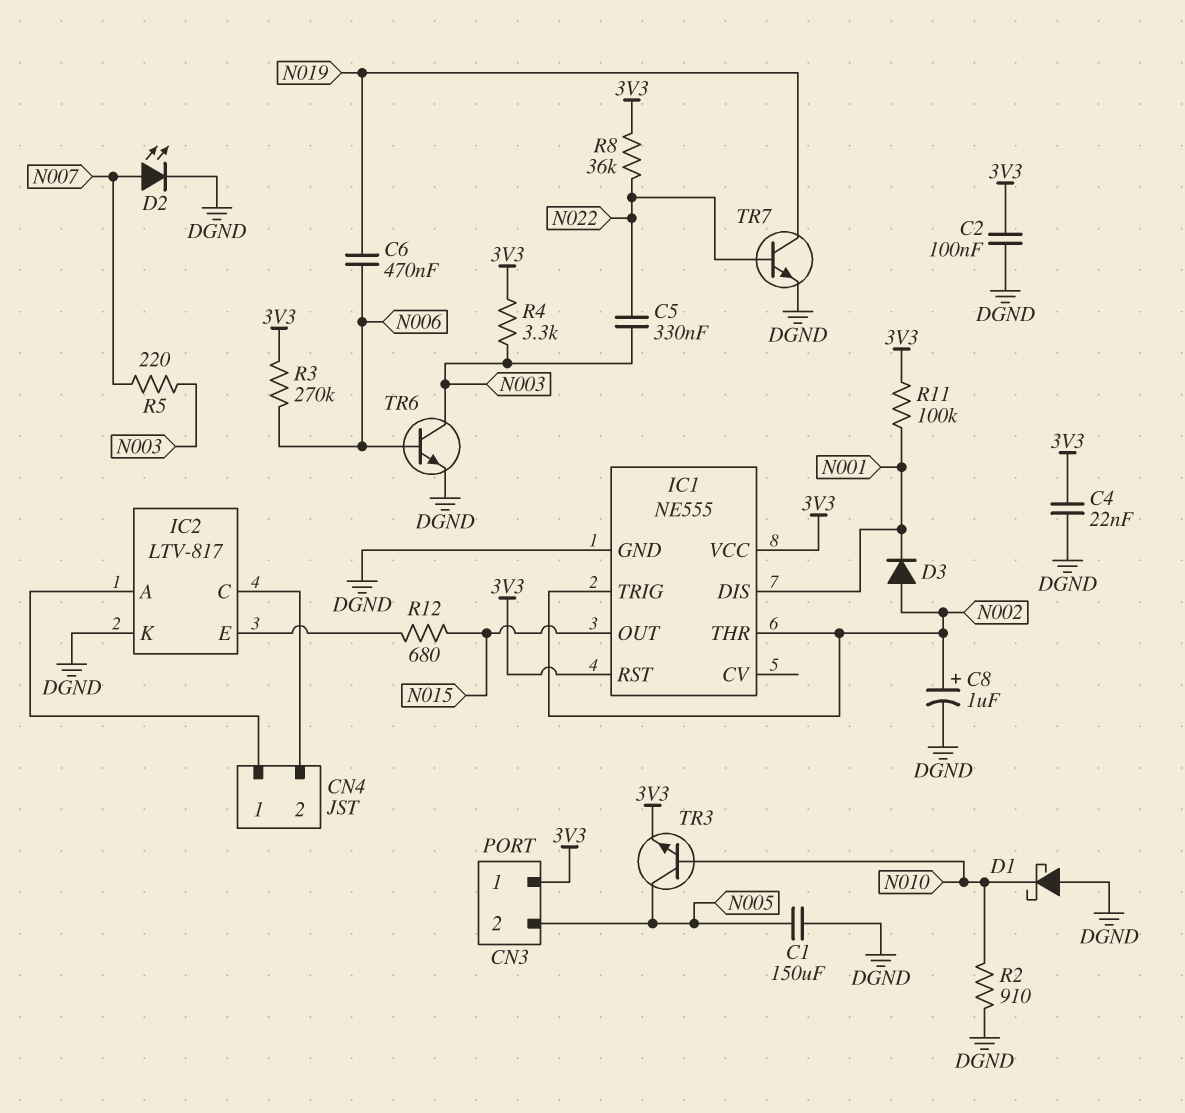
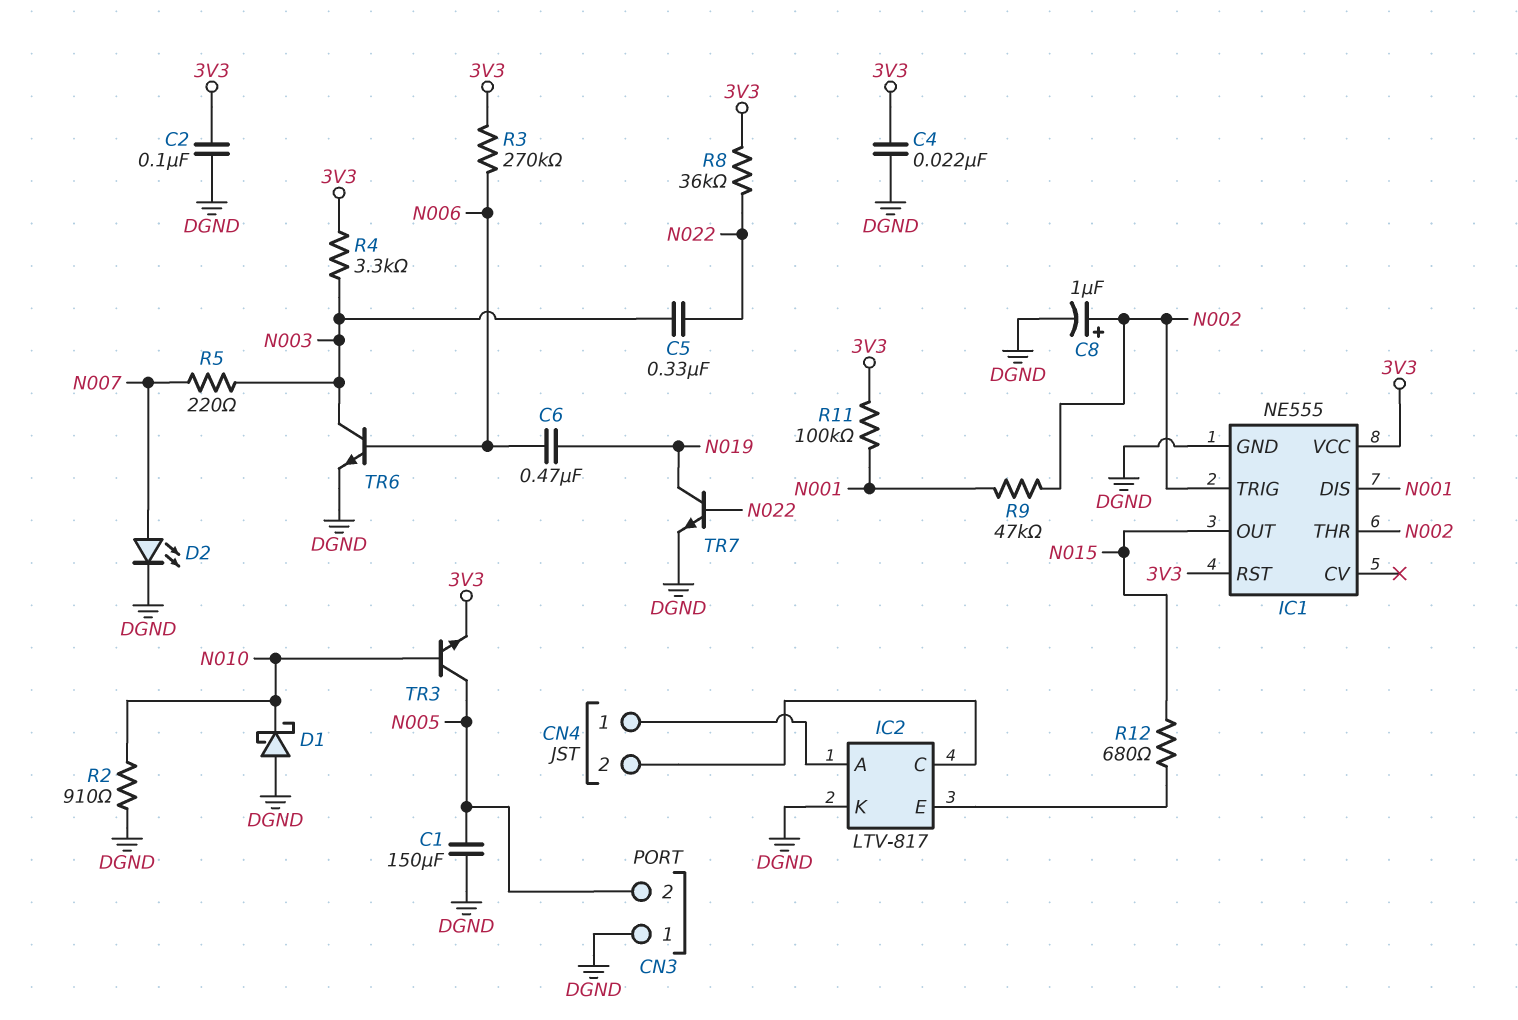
CN3 pin 1: 3V3 -> DGND
D3: diode (A N002, K N001) -> none
R9: none -> 47k (N001, N002)

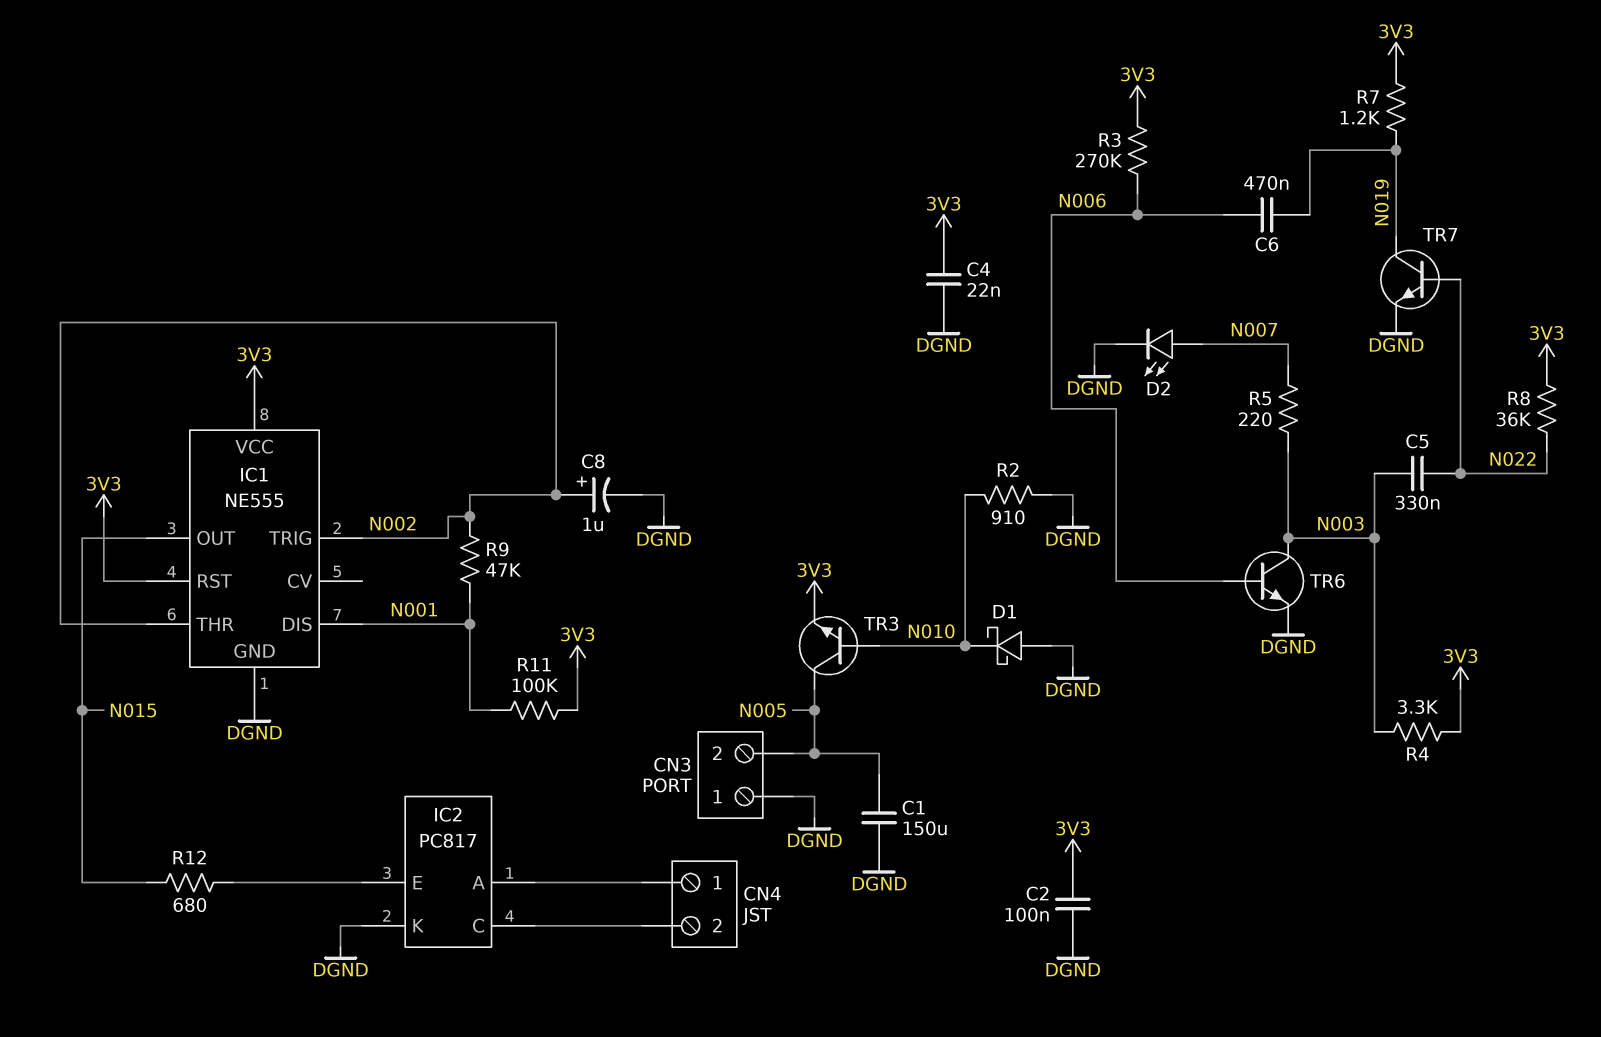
IC2: LTV-817 -> PC817
R7: none -> 1.2k (3V3, N019)

